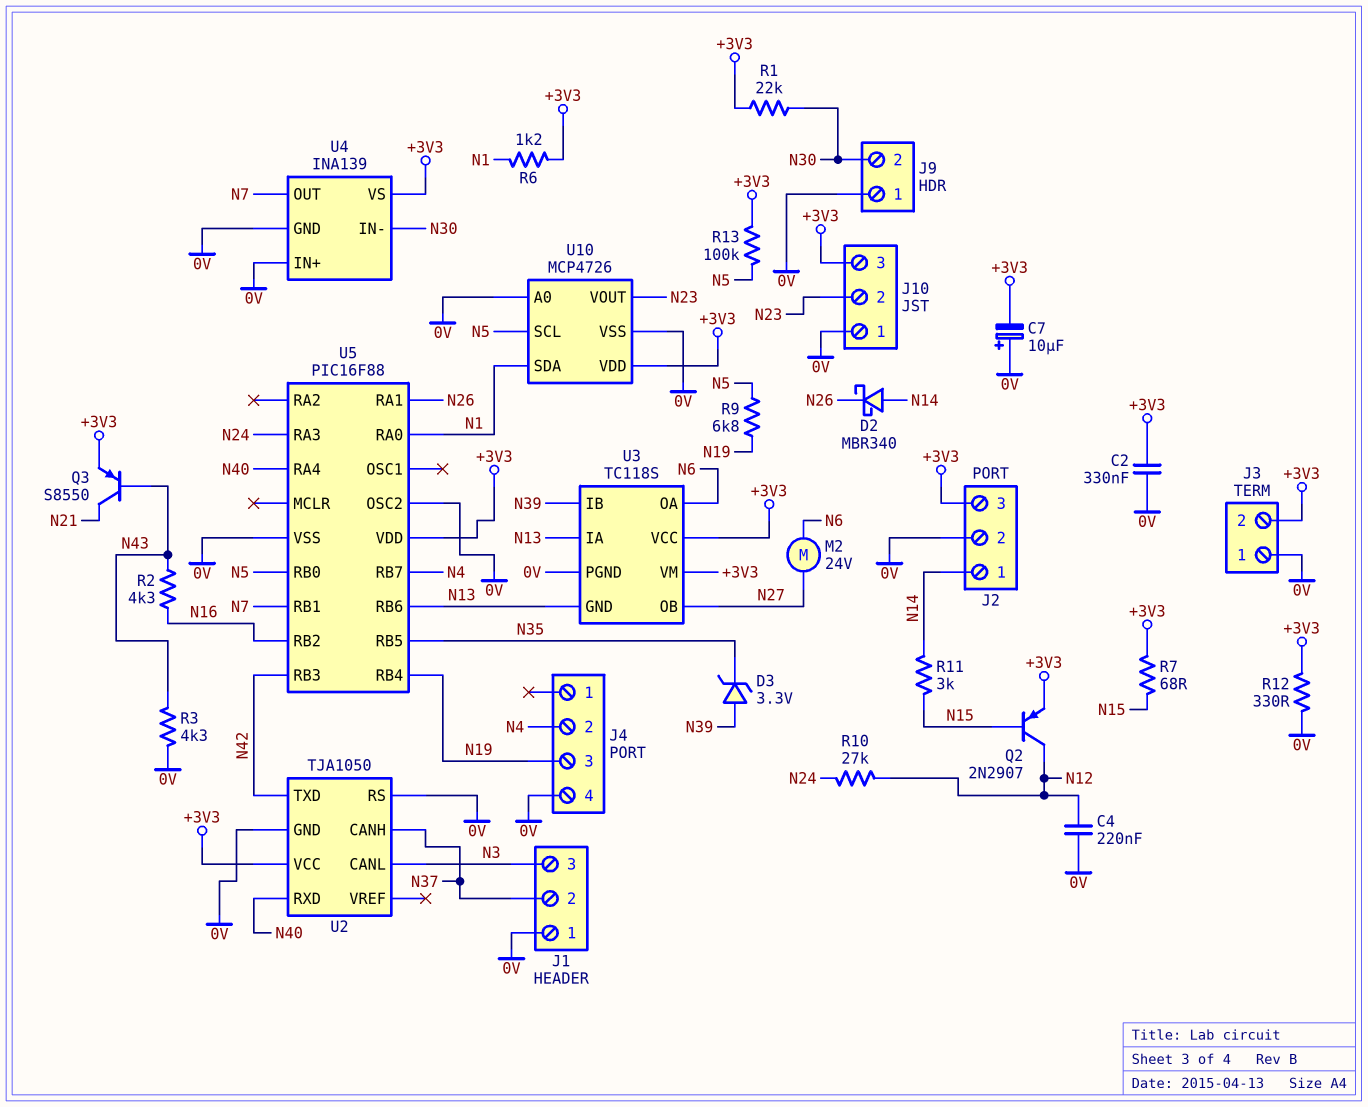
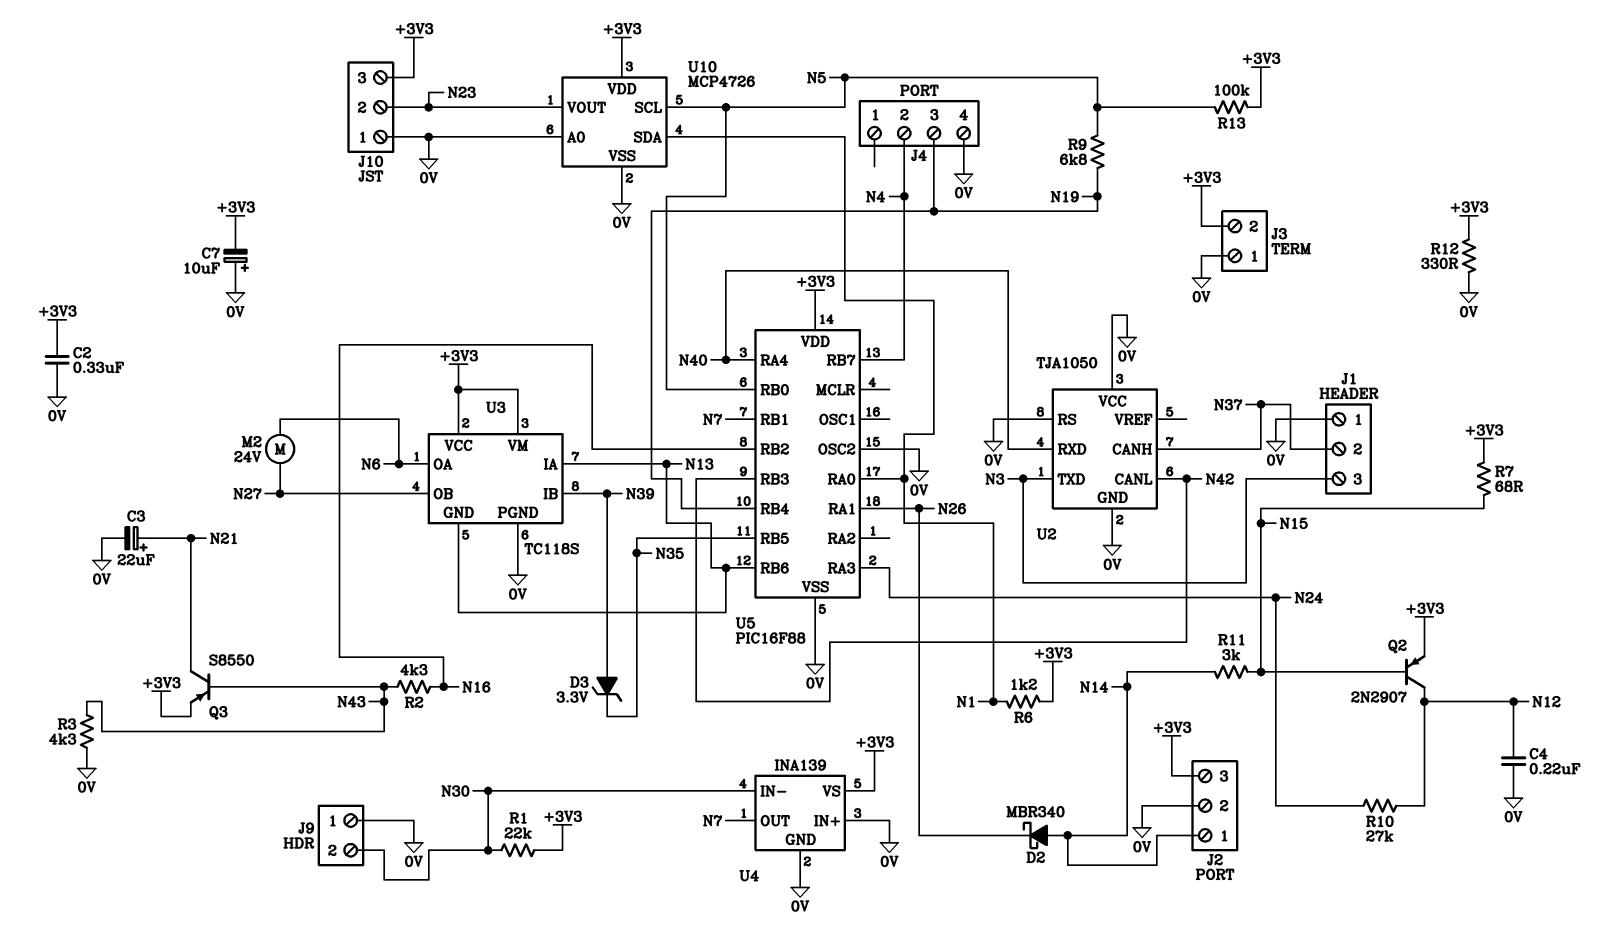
C3: none -> 22uF (plus N21, minus 0V)
U2 pin CANL: N3 -> N42
U2 pin TXD: N42 -> N3
U2 pin VCC: +3V3 -> 0V

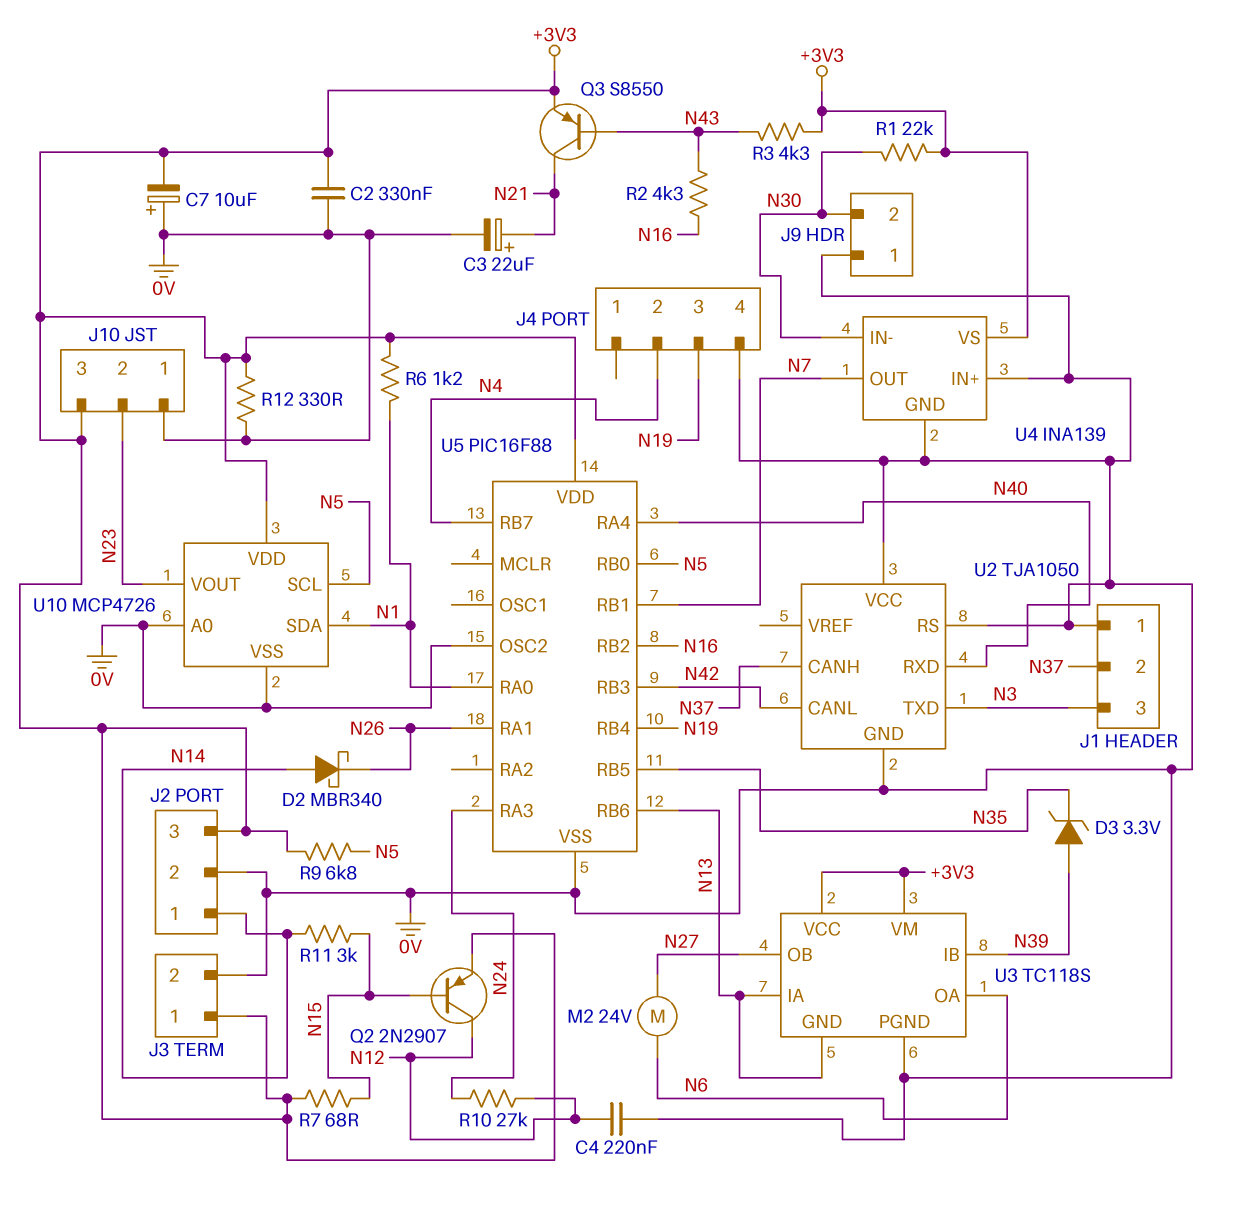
J3 pin 1: 0V -> +3V3
J3 pin 2: +3V3 -> 0V
R3: 4.3k (0V, N43) -> 4.3k (+3V3, N43)
R9: 6.8k (N5, N19) -> 6.8k (+3V3, N5)
R13: 100k (+3V3, N5) -> none

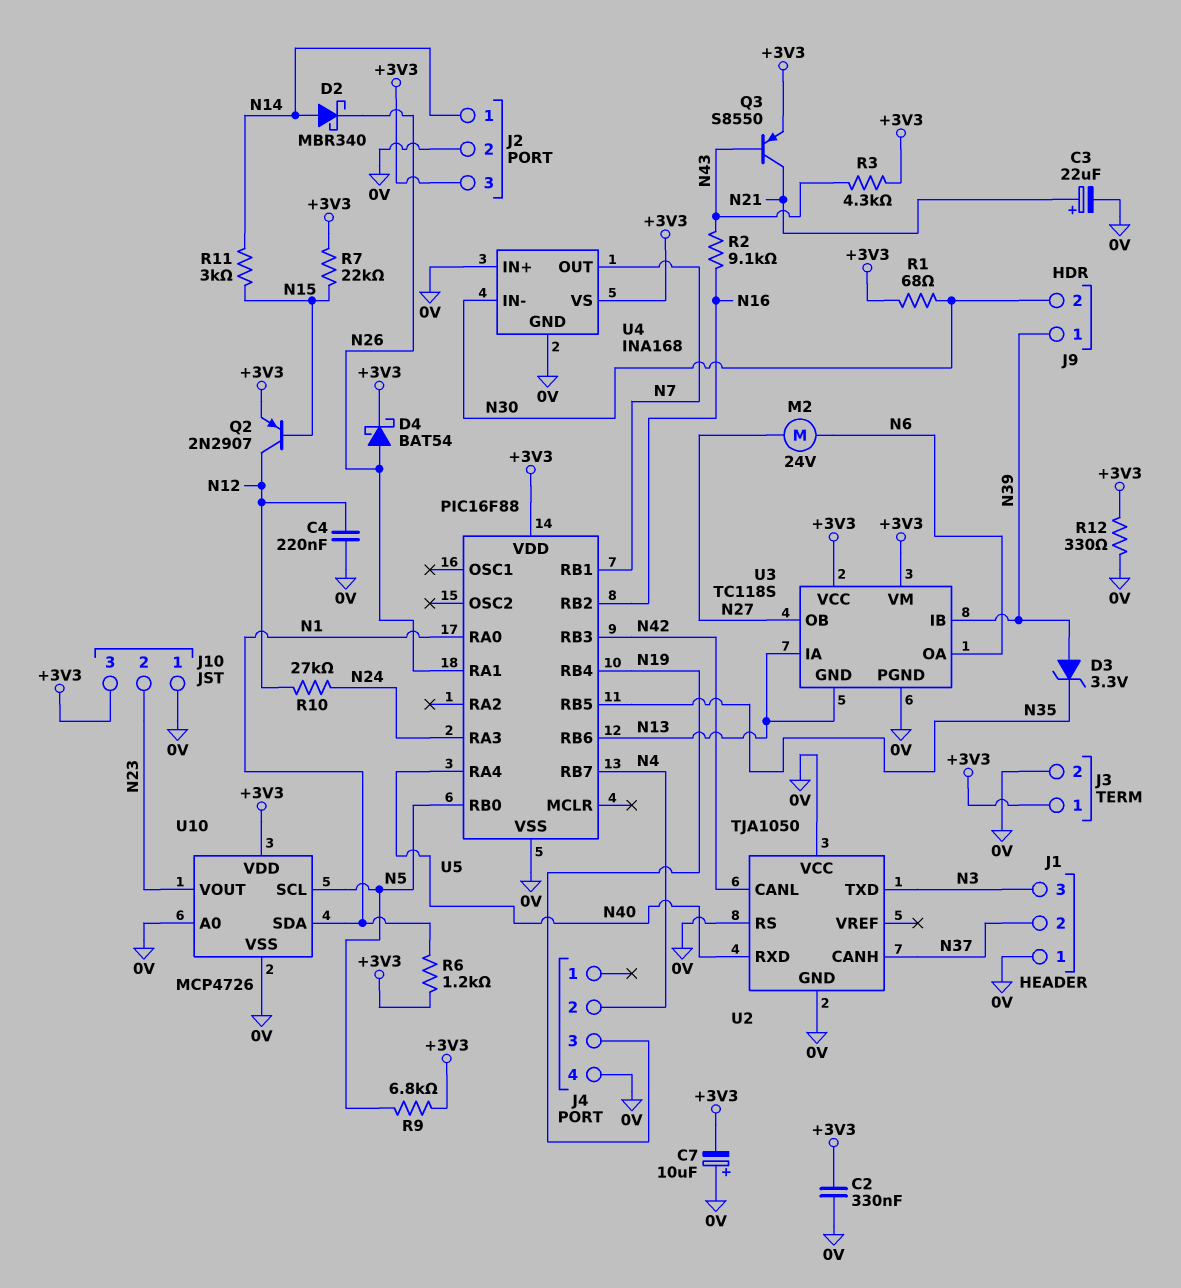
D4: none -> schottky BAT54 (A N26, K +3V3)
J9 pin 1: 0V -> N39
R1: 22k (+3V3, N30) -> 68 (+3V3, N30)
R2: 4.3k (N16, N43) -> 9.1k (N16, N43)
R7: 68 (+3V3, N15) -> 22k (+3V3, N15)
U4: INA139 -> INA168
U5 pin OSC2: 0V -> none

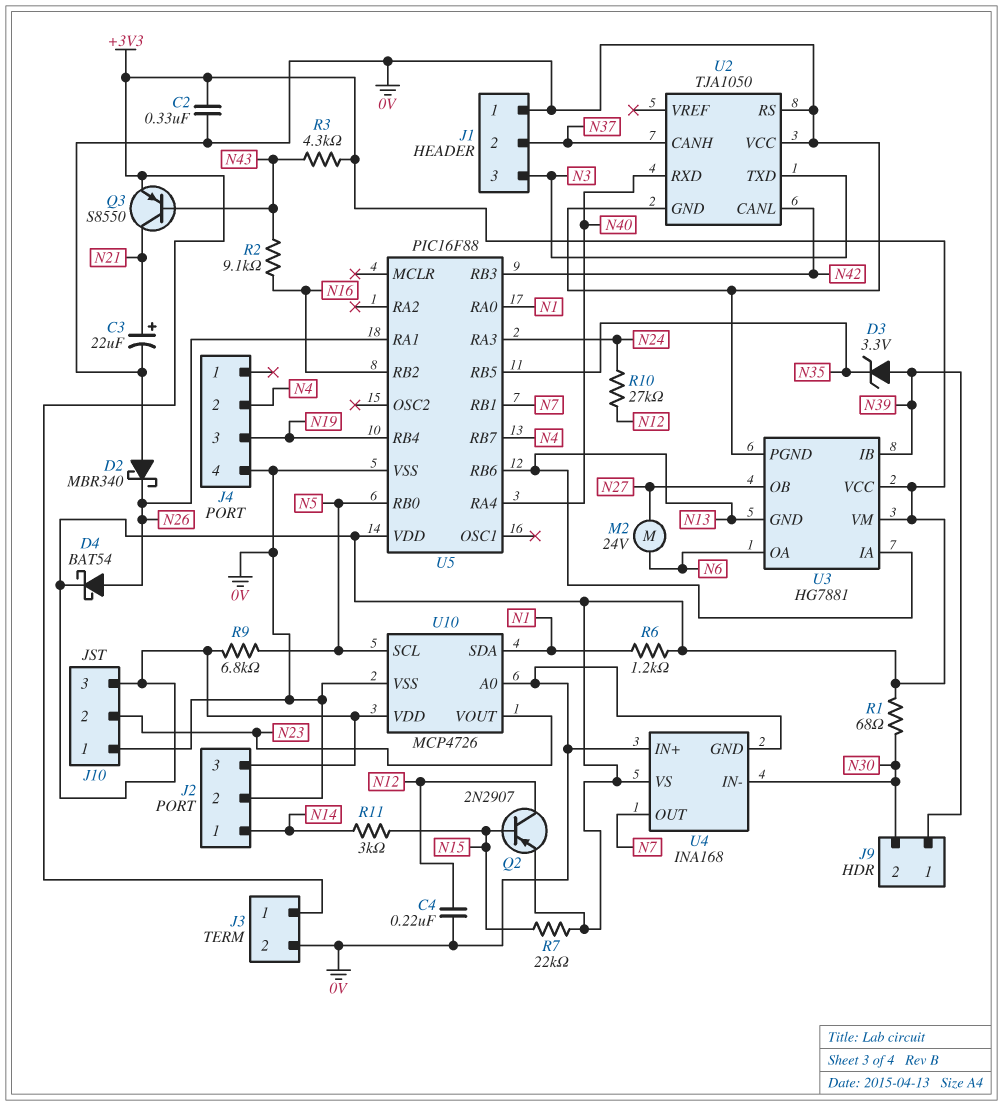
C7: 10uF (plus 0V, minus +3V3) -> none
D2: schottky MBR340 (A N14, K N26) -> schottky MBR340 (A 0V, K N26)
R12: 330 (+3V3, 0V) -> none
U3: TC118S -> HG7881

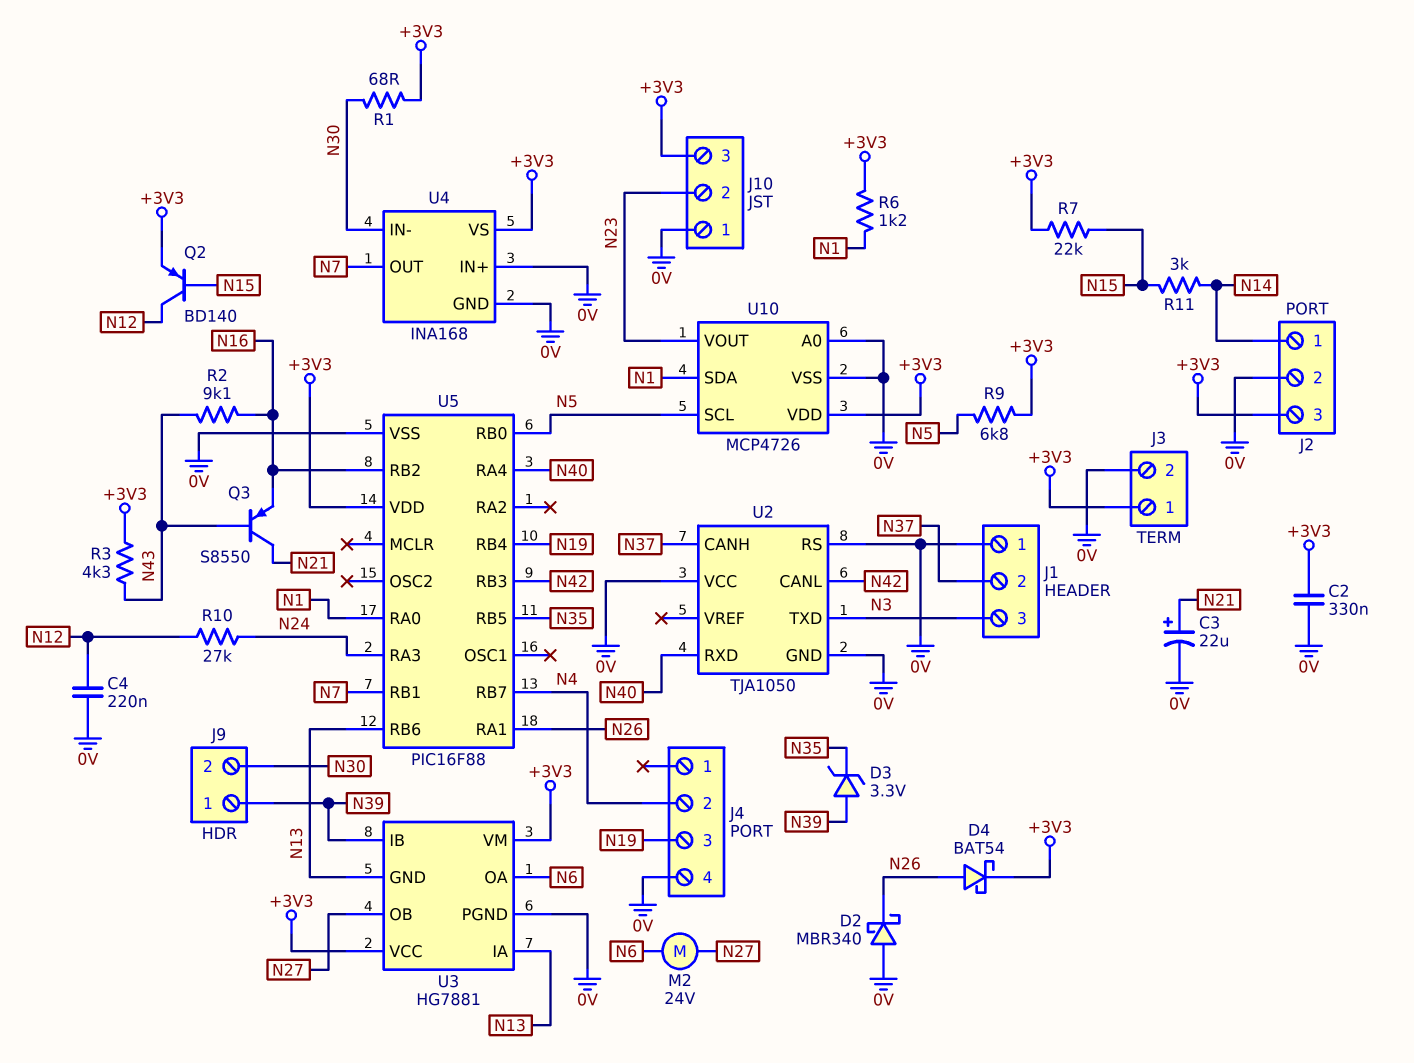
Q2: PNP 2N2907 (B N15, C N12, E +3V3) -> PNP BD140 (B N15, C N12, E +3V3)
Q3: PNP S8550 (B N43, C N21, E +3V3) -> PNP S8550 (B N43, C N21, E N16)

